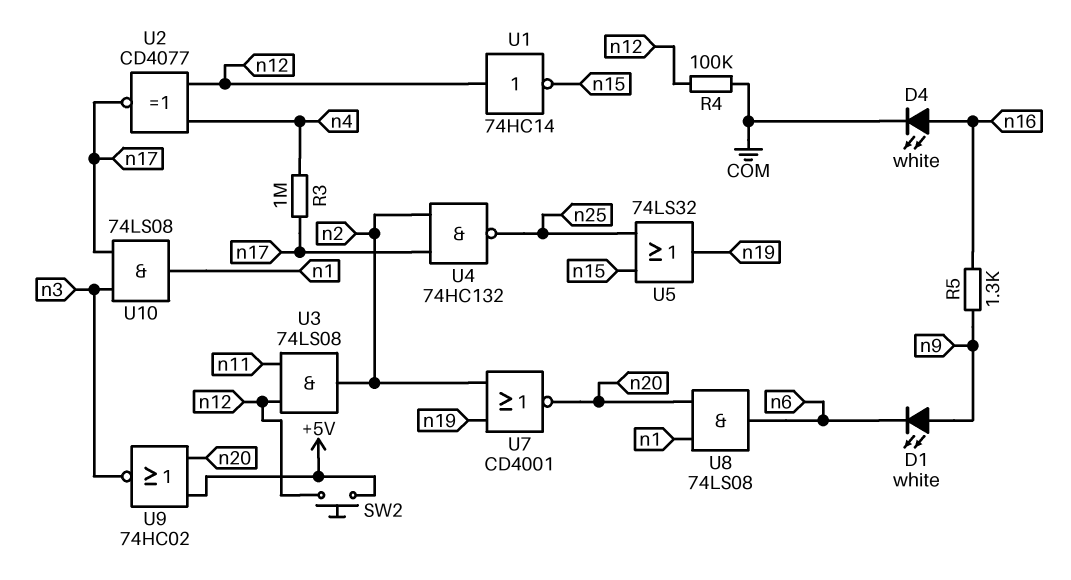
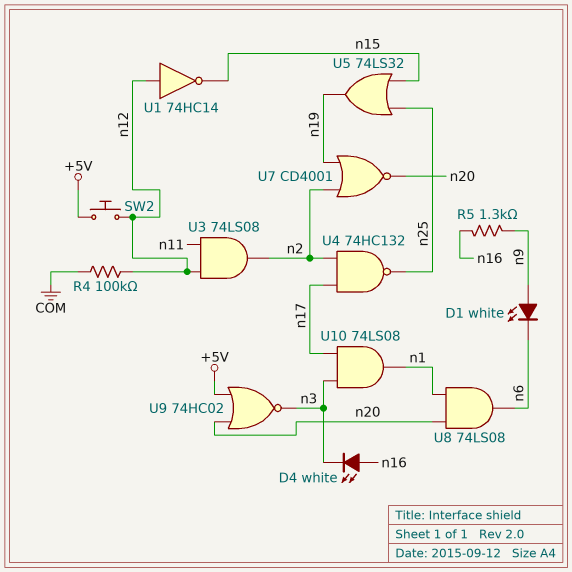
D4: LED white (A n16, K COM) -> LED white (A n16, K n3)
R3: 1M (n4, n17) -> none
U2: XNOR CD4077 (in n4, in n12, out n17) -> none

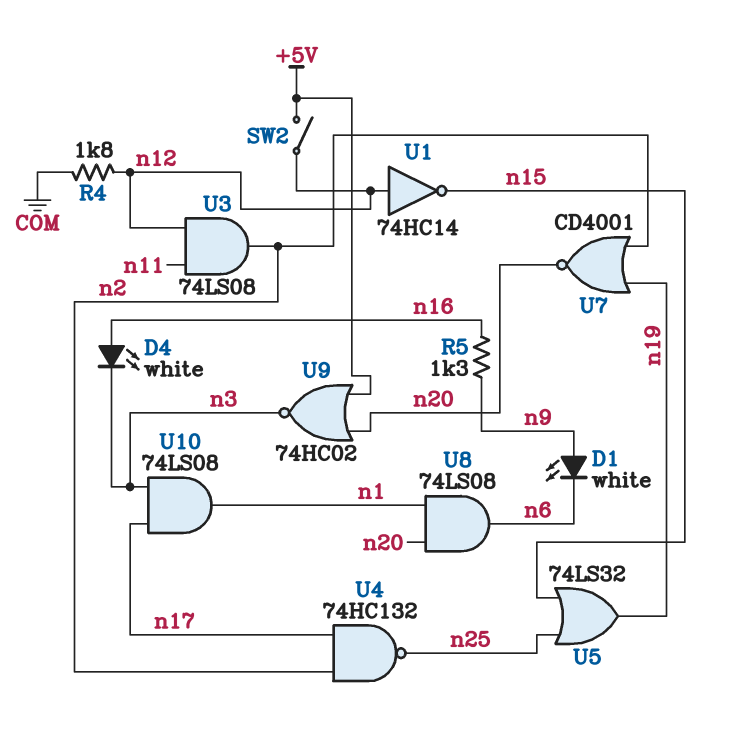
R4: 100k (COM, n12) -> 1.8k (COM, n12)
SW2: button (+5V, n12) -> switch (+5V, n12)

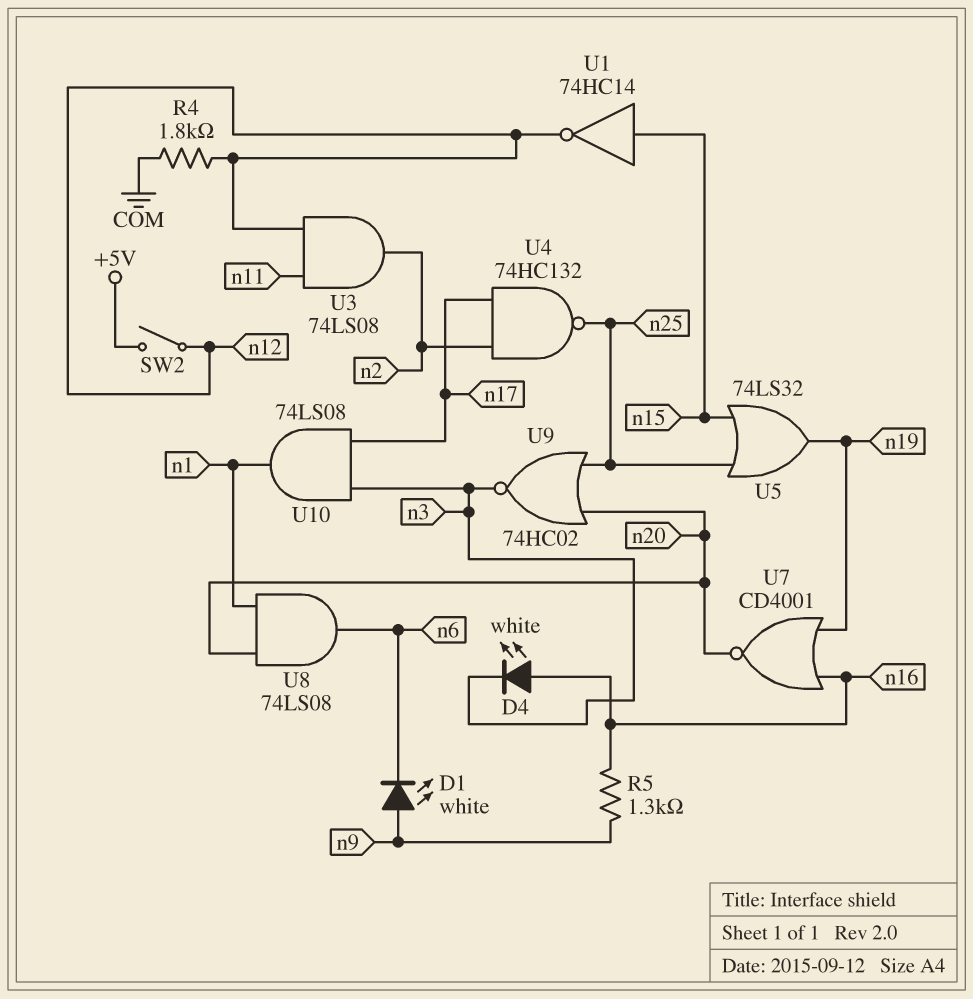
U1: NOT 74HC14 (in n12, out n15) -> NOT 74HC14 (in n15, out n12)
U7: NOR CD4001 (in n2, in n19, out n20) -> NOR CD4001 (in n16, in n19, out n20)
U9: NOR 74HC02 (in +5V, in n20, out n3) -> NOR 74HC02 (in n20, in n25, out n3)

